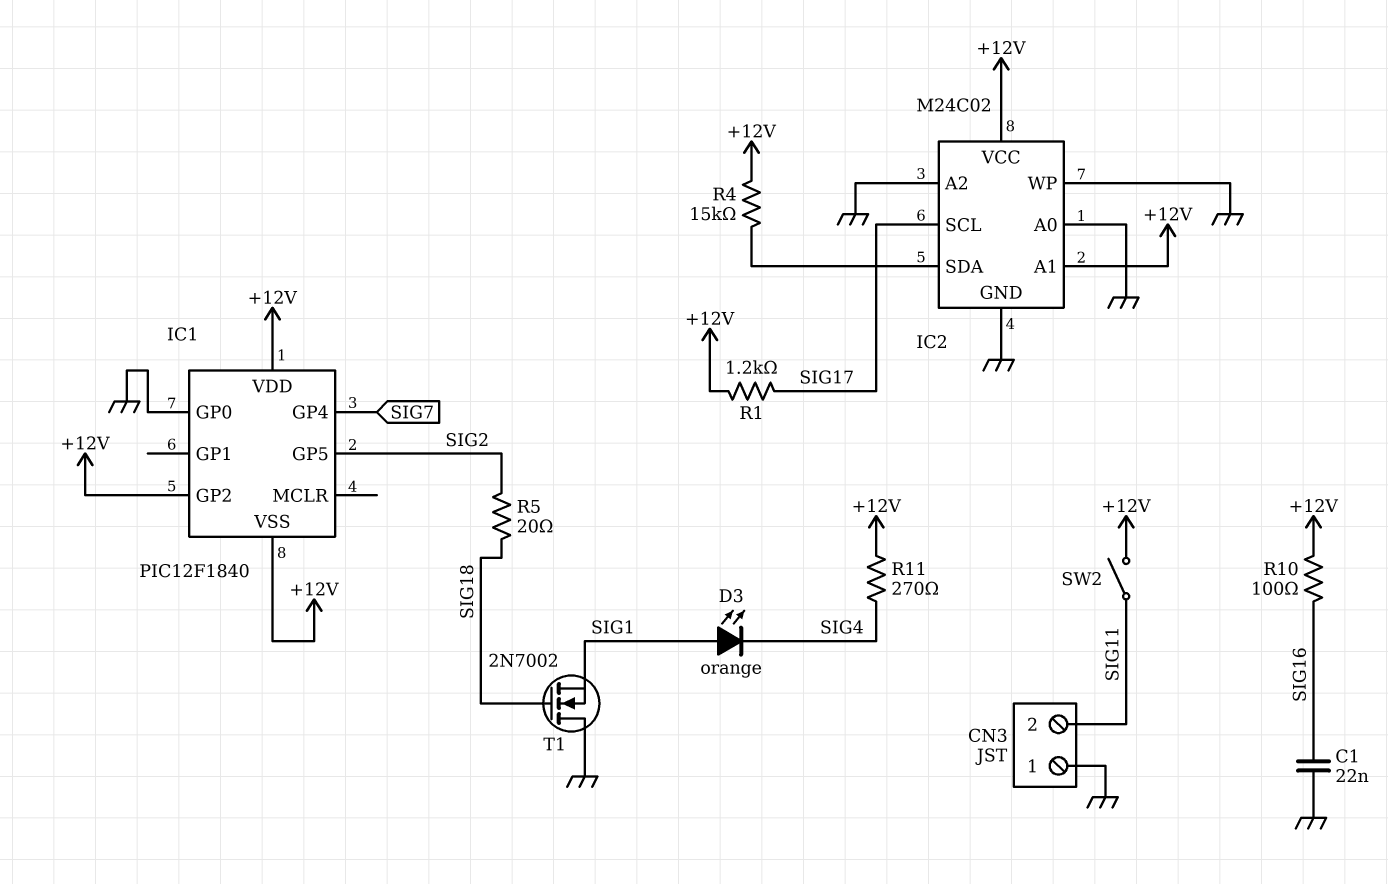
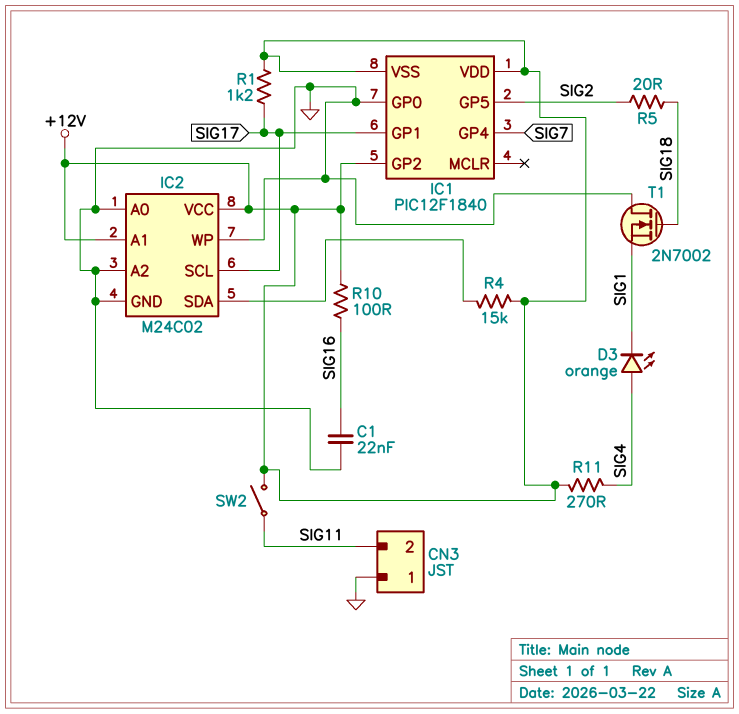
D3: LED orange (A SIG1, K SIG4) -> LED orange (A SIG4, K SIG1)
IC1 pin GP1: none -> SIG17

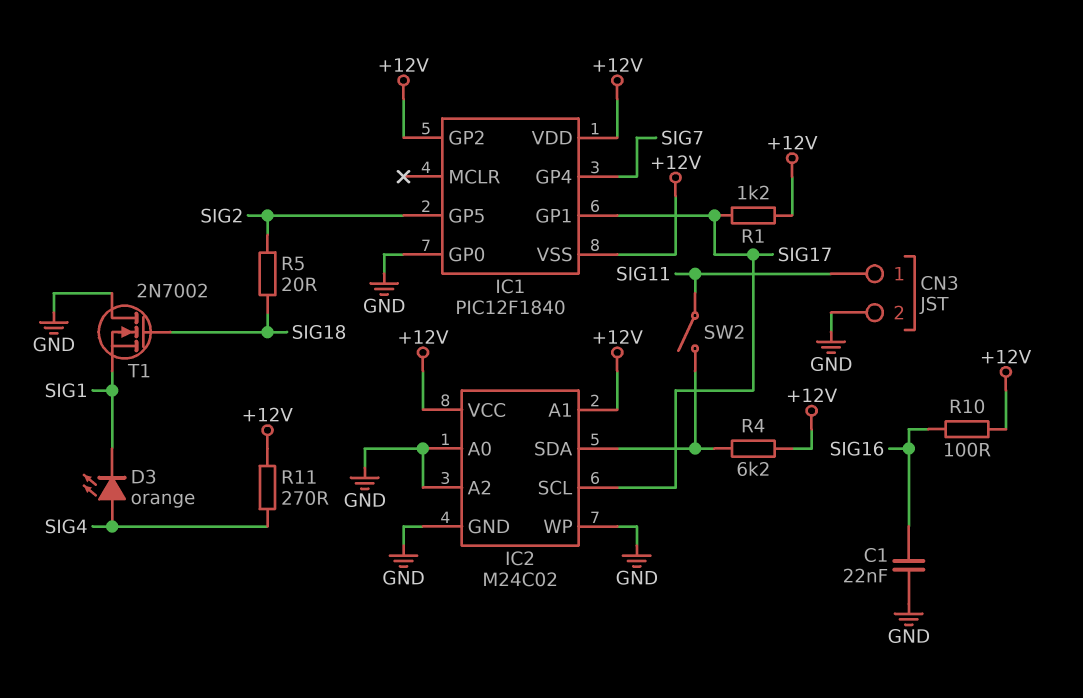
CN3 pin 1: GND -> SIG11
CN3 pin 2: SIG11 -> GND
R4: 15k (+12V, IC2/SDA) -> 6.2k (+12V, IC2/SDA)
SW2: switch (+12V, SIG11) -> switch (IC2/SDA, SIG11)

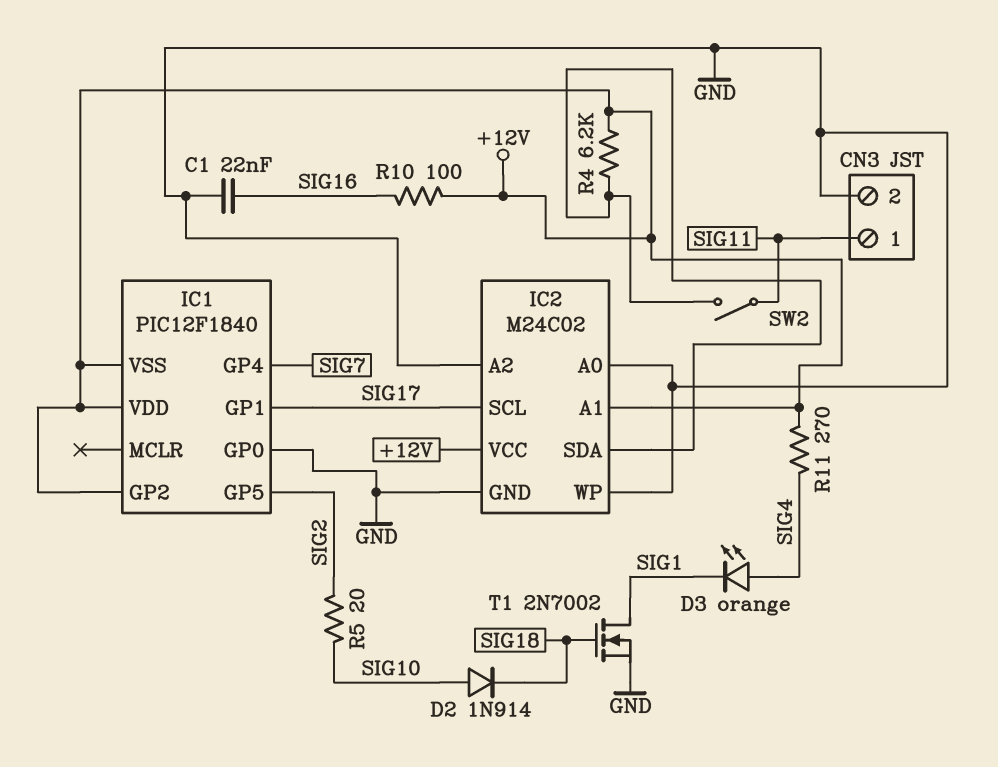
D2: none -> diode 1N914 (A SIG10, K SIG18)
R1: 1.2k (+12V, SIG17) -> none
R5: 20 (SIG2, SIG18) -> 20 (SIG2, SIG10)
T1: NMOS 2N7002 (G SIG18, D GND, S SIG1) -> NMOS 2N7002 (G SIG18, D SIG1, S GND)

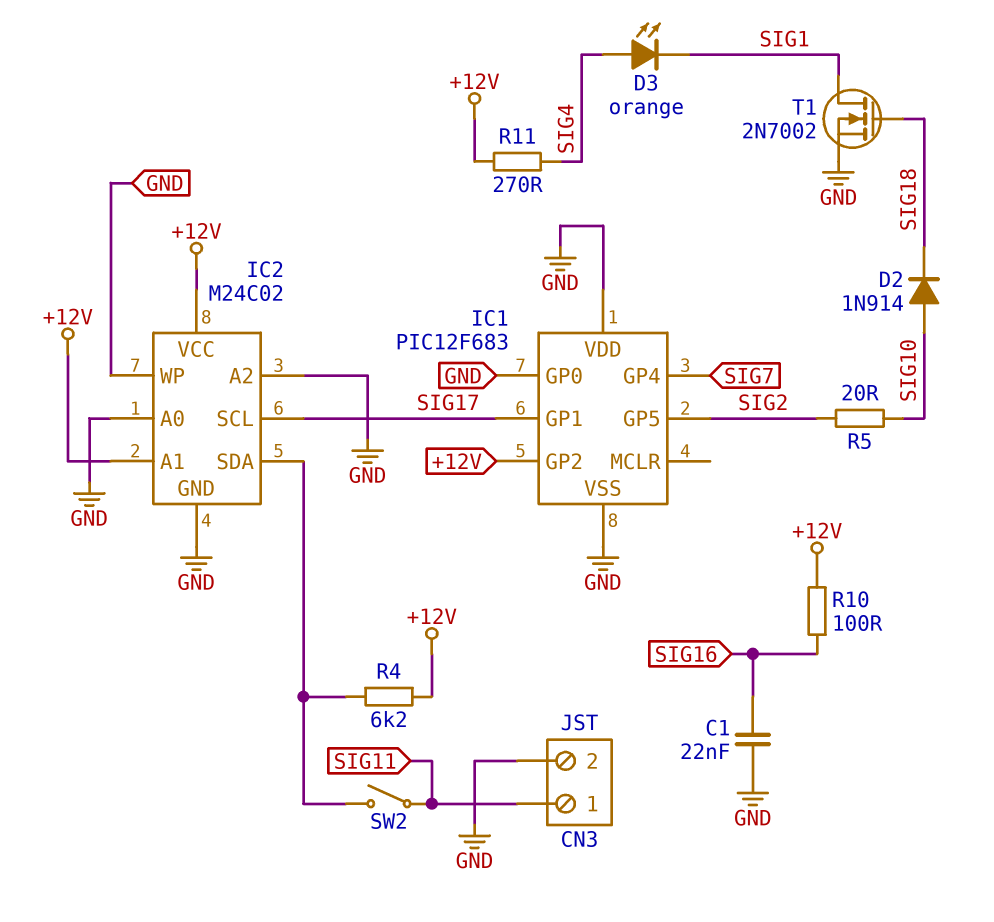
IC1: PIC12F1840 -> PIC12F683
IC1 pin VDD: +12V -> GND
IC1 pin VSS: +12V -> GND

